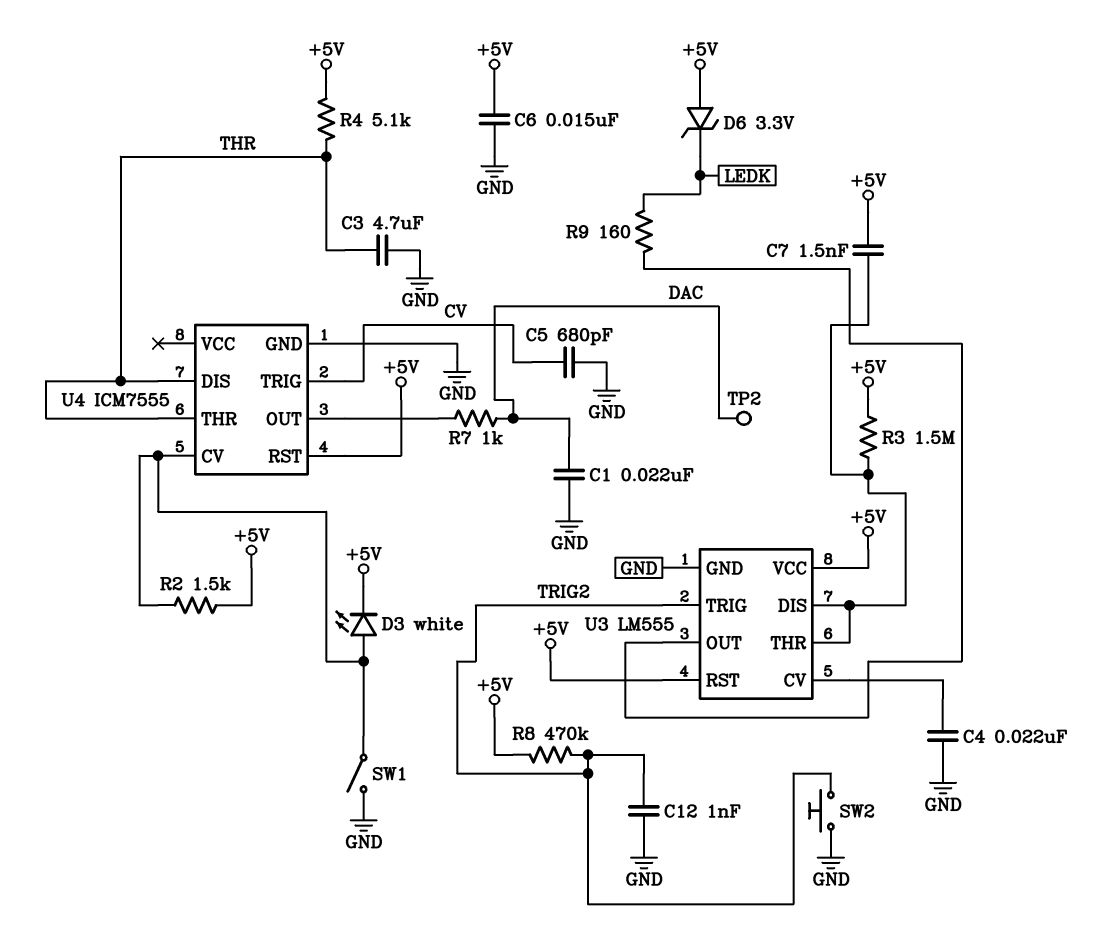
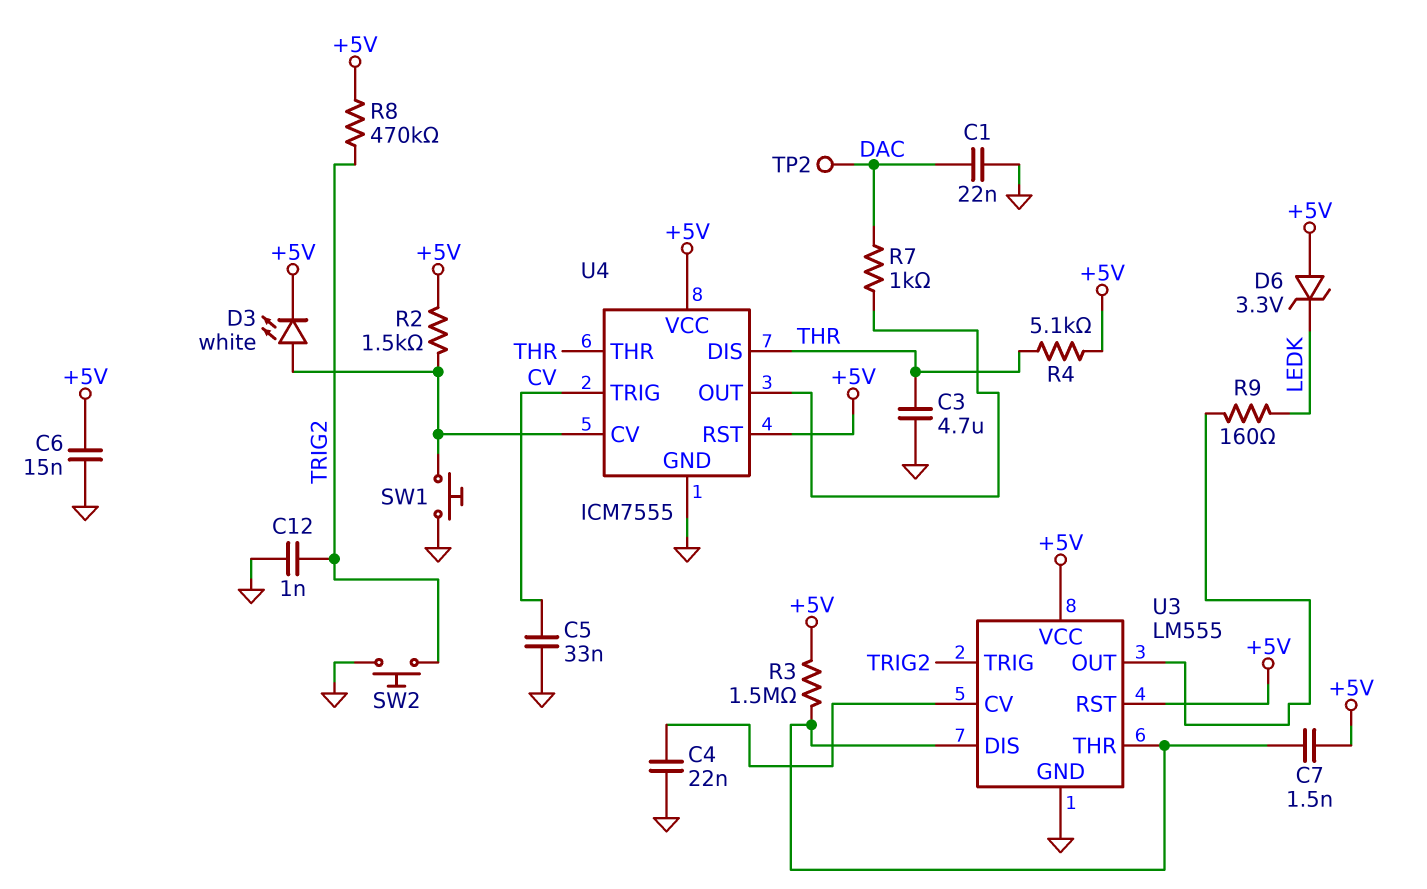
C5: 680pF (CV, GND) -> 33nF (CV, GND)
SW1: switch (GND, U4/CV) -> button (GND, U4/CV)
U4 pin VCC: none -> +5V

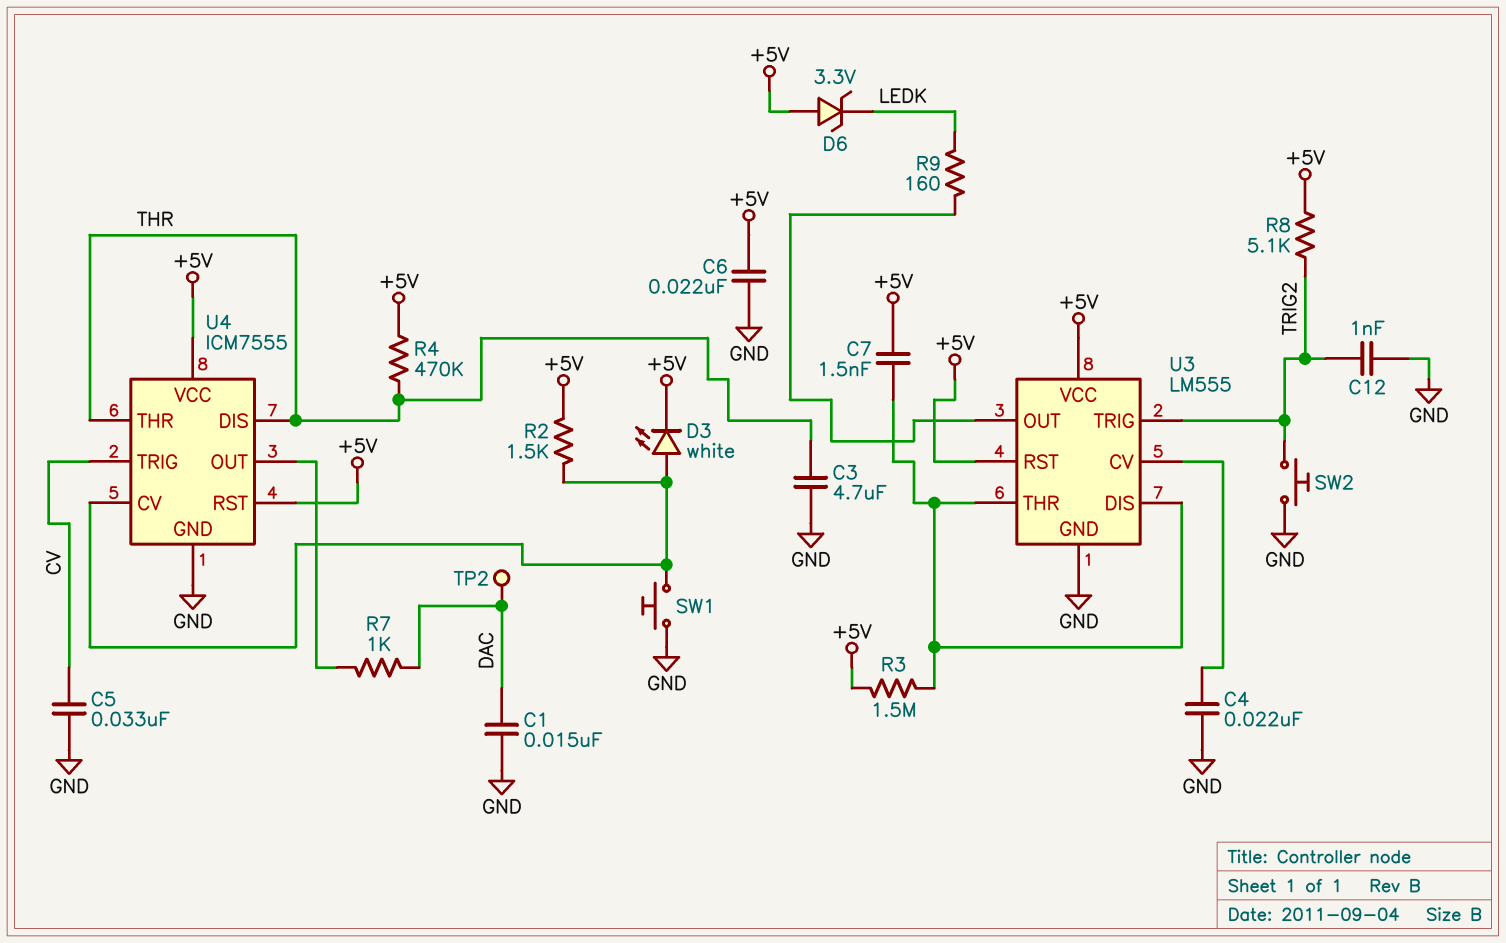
C1: 22nF (DAC, GND) -> 15nF (DAC, GND)
C6: 15nF (+5V, GND) -> 22nF (+5V, GND)
R4: 5.1k (+5V, THR) -> 470k (+5V, THR)
R8: 470k (+5V, TRIG2) -> 5.1k (+5V, TRIG2)

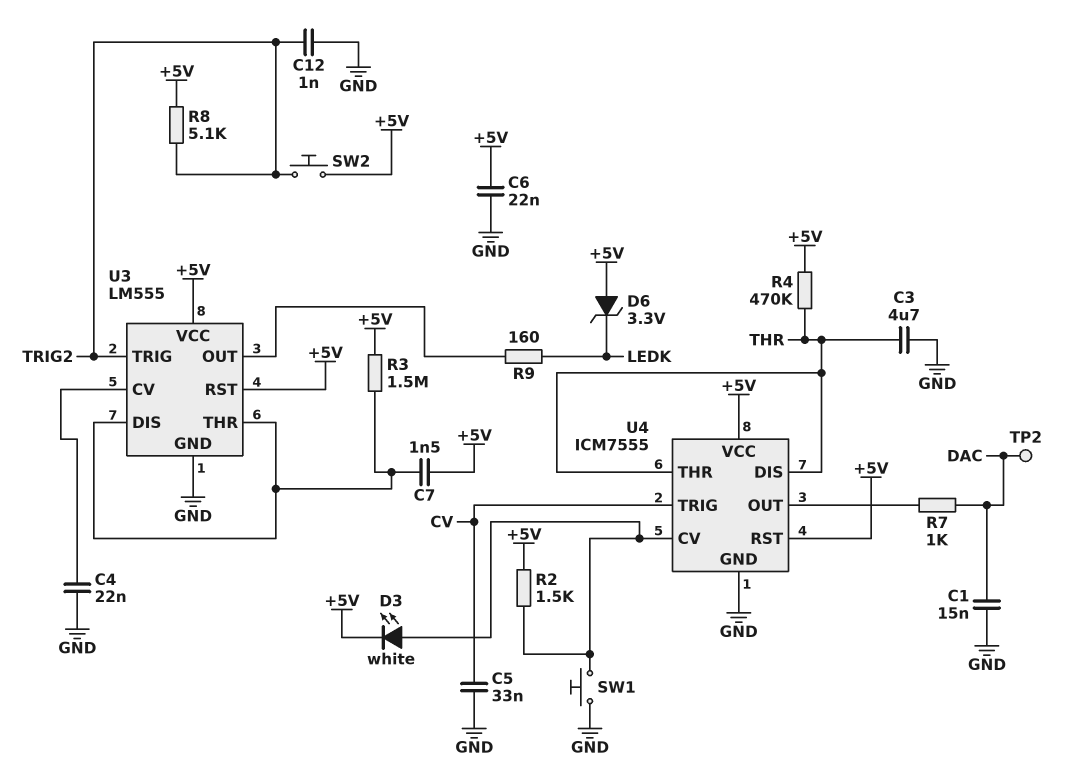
SW2: button (GND, TRIG2) -> button (+5V, TRIG2)

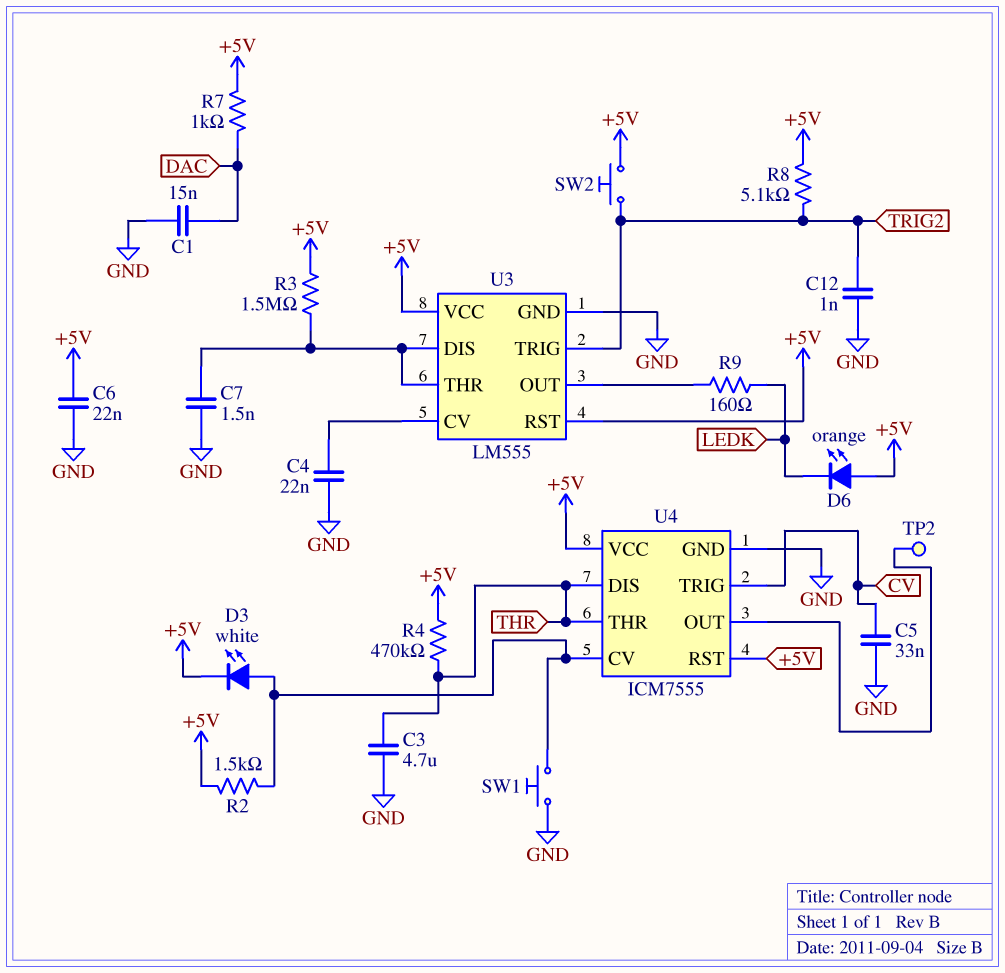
C7: 1.5nF (+5V, U3/DIS) -> 1.5nF (GND, U3/DIS)
D6: zener 3.3V (A +5V, K LEDK) -> LED orange (A +5V, K LEDK)
R7: 1k (DAC, U4/OUT) -> 1k (+5V, DAC)
TP2: test point (DAC) -> test point (U4/OUT)

